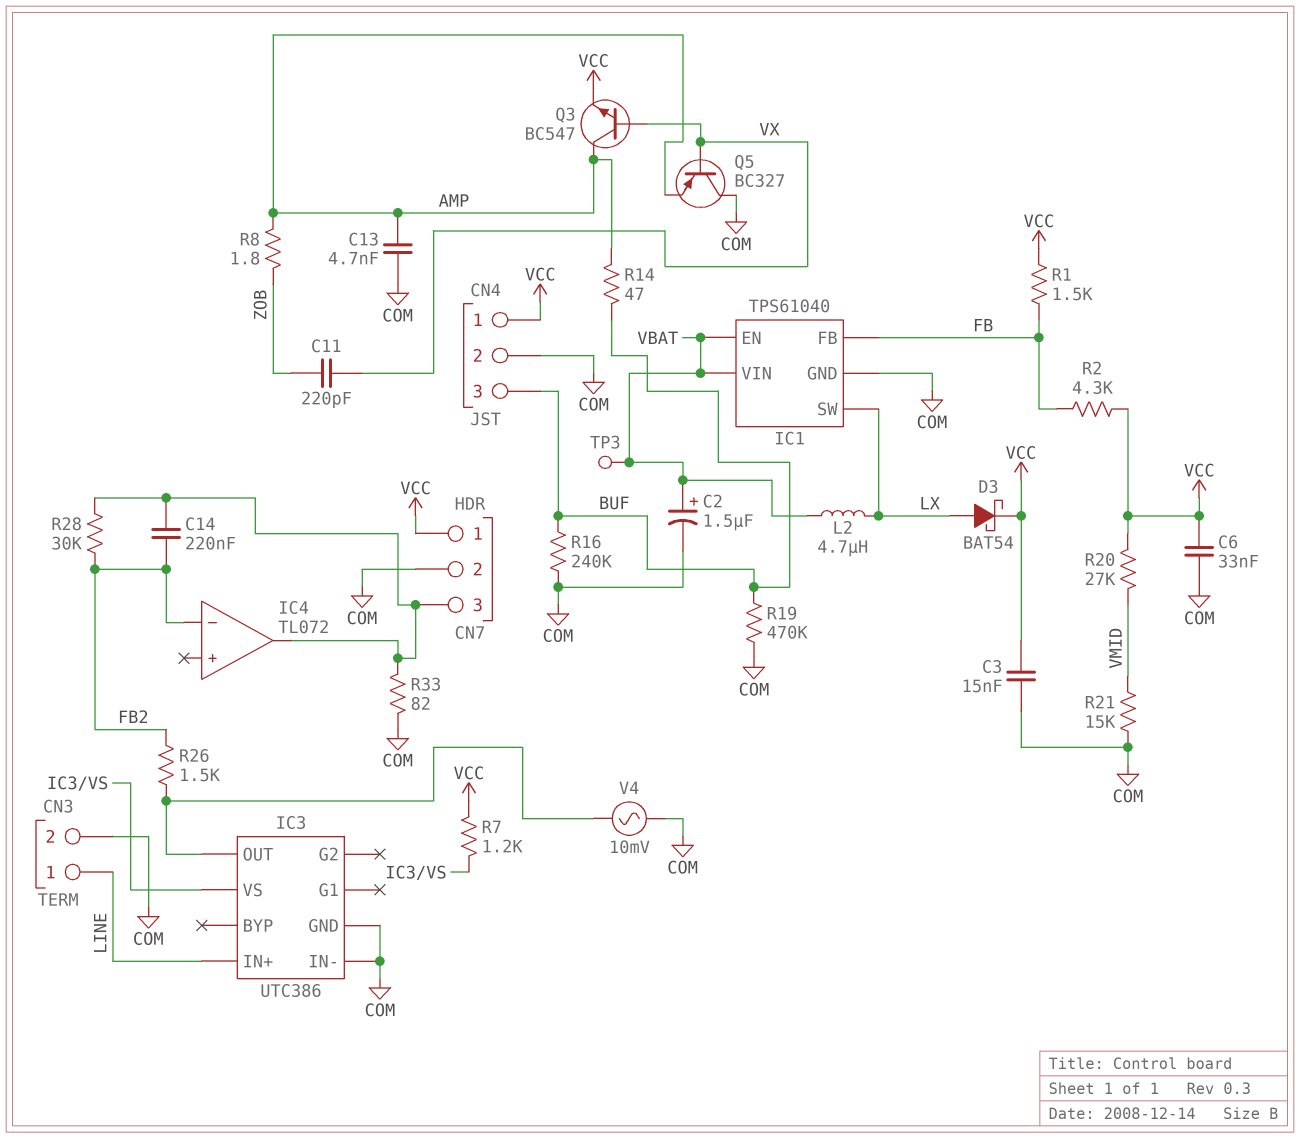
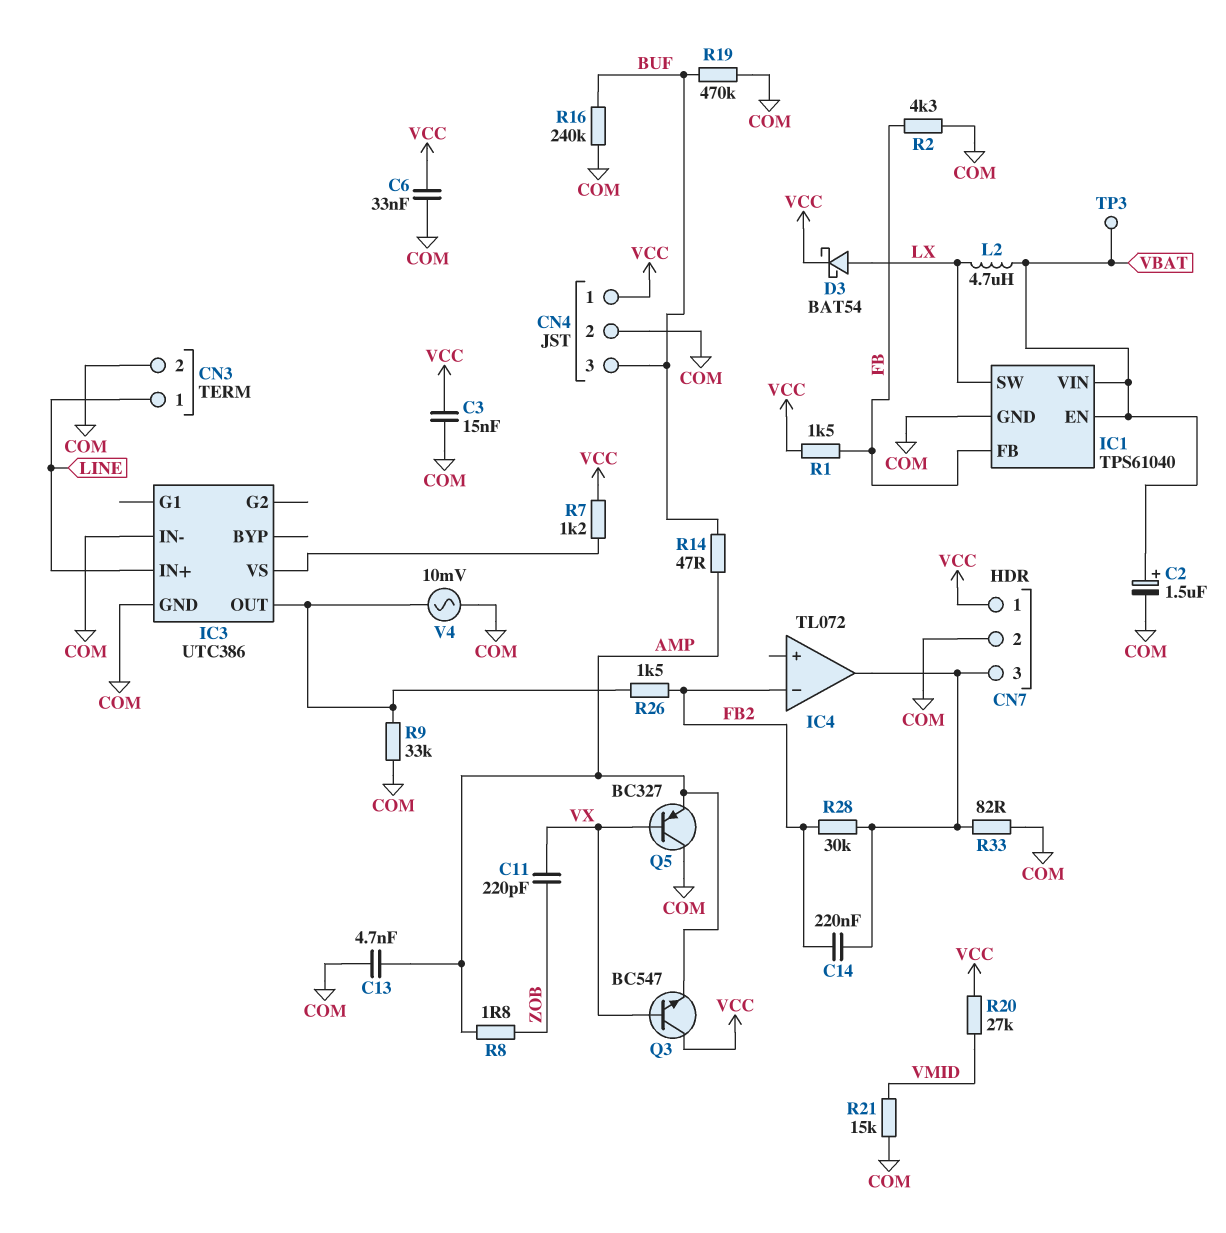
Q3: NPN BC547 (B VX, C AMP, E VCC) -> NPN BC547 (B VX, C VCC, E AMP)
R2: 4.3k (FB, VCC) -> 4.3k (COM, FB)
R9: none -> 33k (COM, IC3/OUT)

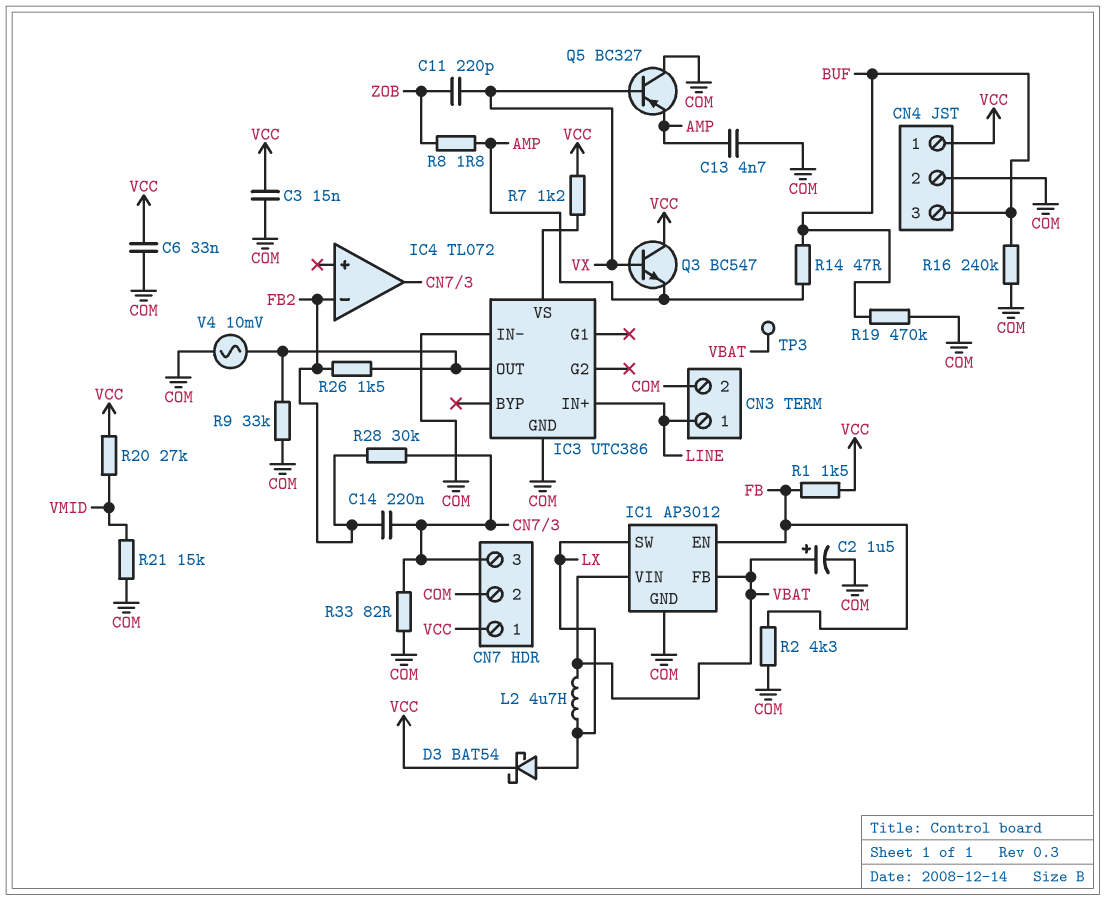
IC1: TPS61040 -> AP3012
IC1 pin EN: VBAT -> FB
IC1 pin FB: FB -> VBAT

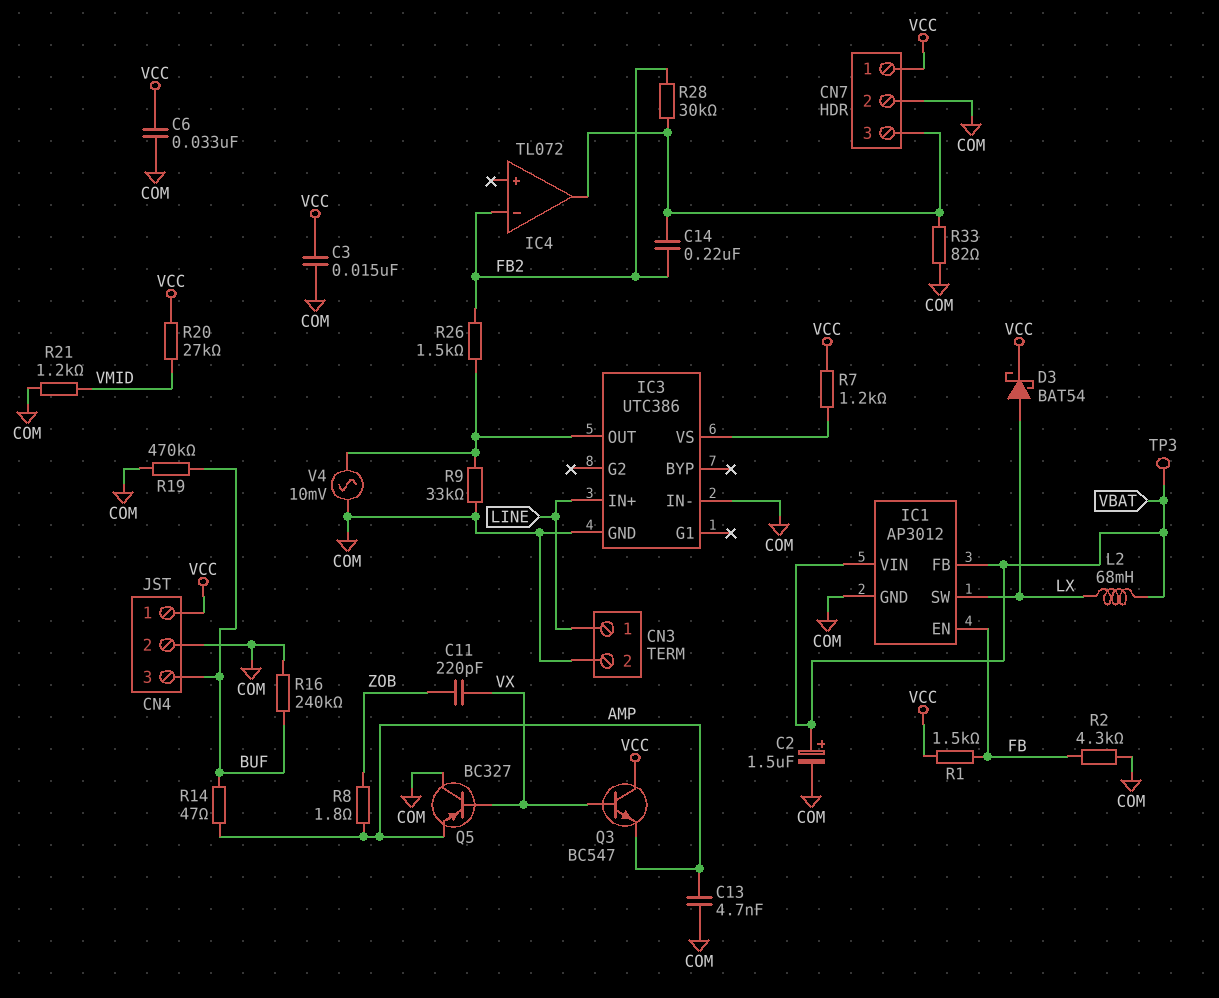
L2: 4.7uH (LX, VBAT) -> 68mH (LX, VBAT)
R21: 15k (COM, VMID) -> 1.2k (COM, VMID)

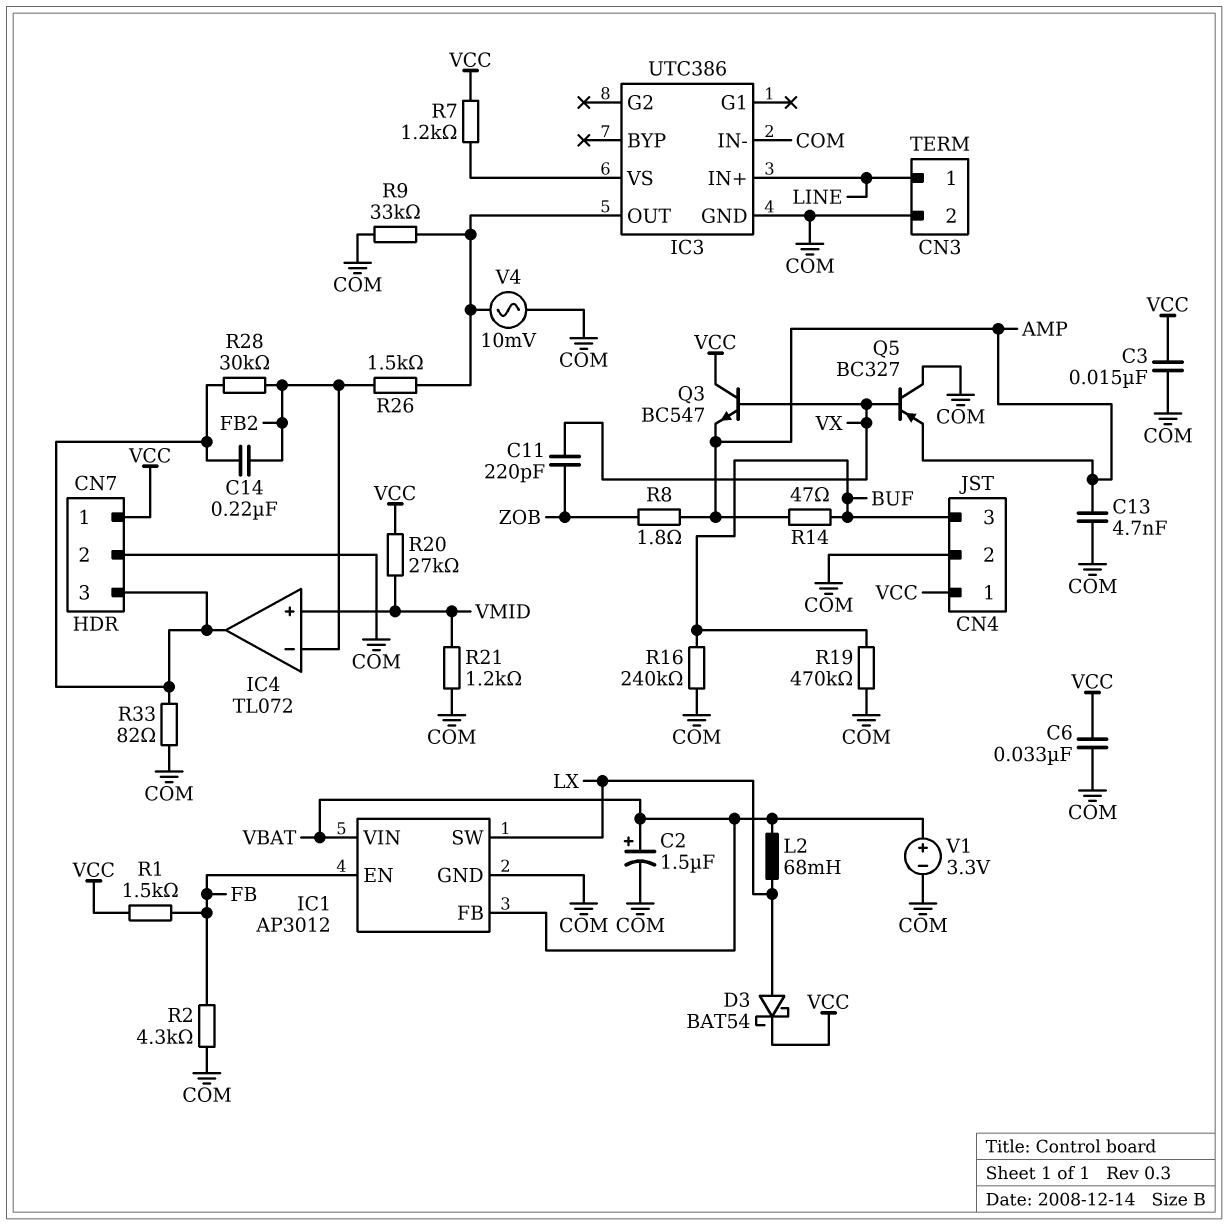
IC4 pin in+: none -> VMID
TP3: test point (VBAT) -> none
V1: none -> 3.3V (plus VBAT, minus COM)

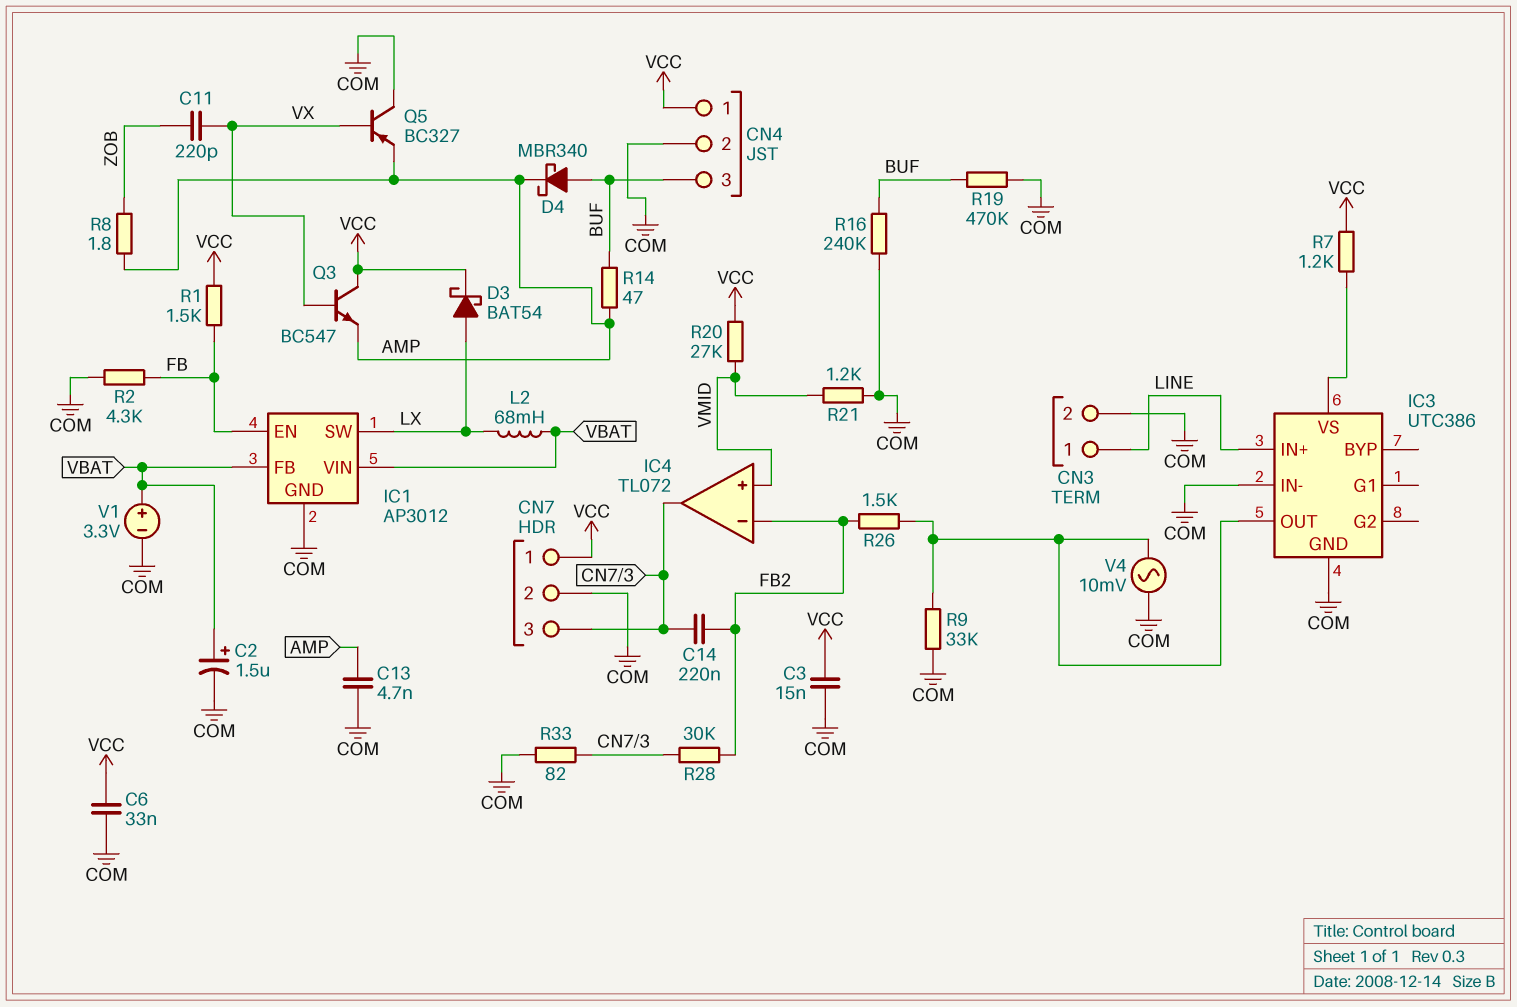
D4: none -> schottky MBR340 (A BUF, K AMP)

